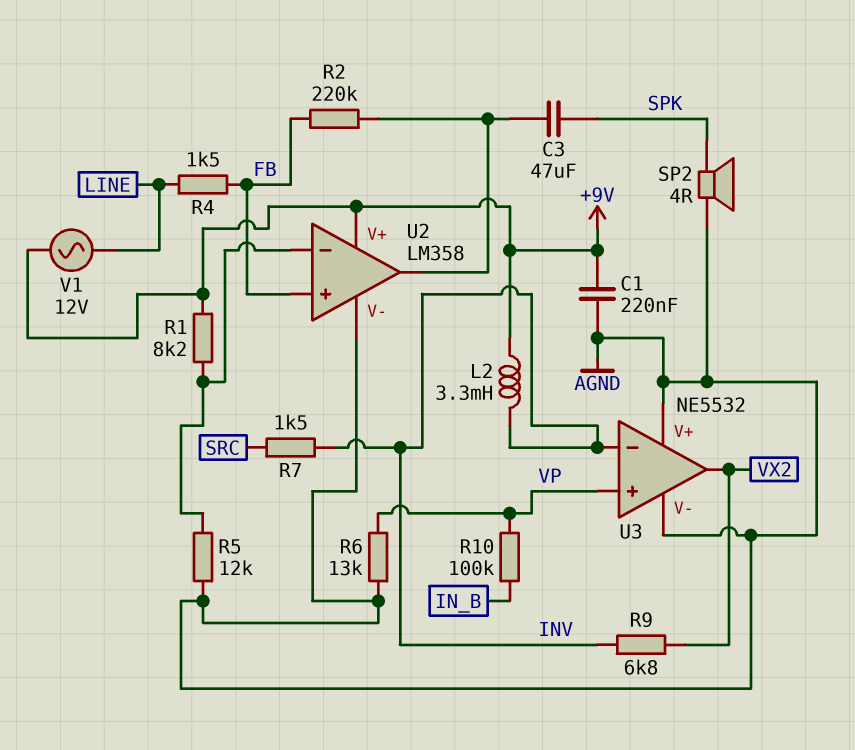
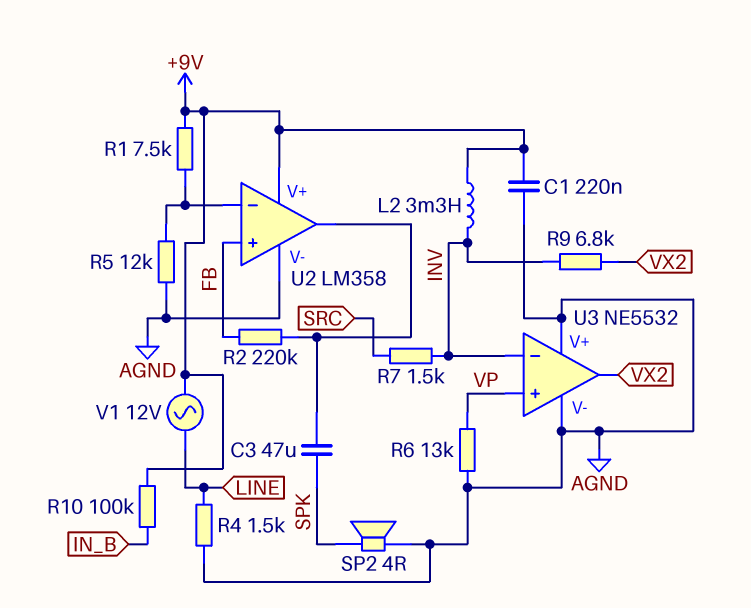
R1: 8.2k (+9V, U2/in-) -> 7.5k (+9V, U2/in-)
R4: 1.5k (FB, LINE) -> 1.5k (AGND, LINE)
R10: 100k (IN_B, VP) -> 100k (+9V, IN_B)

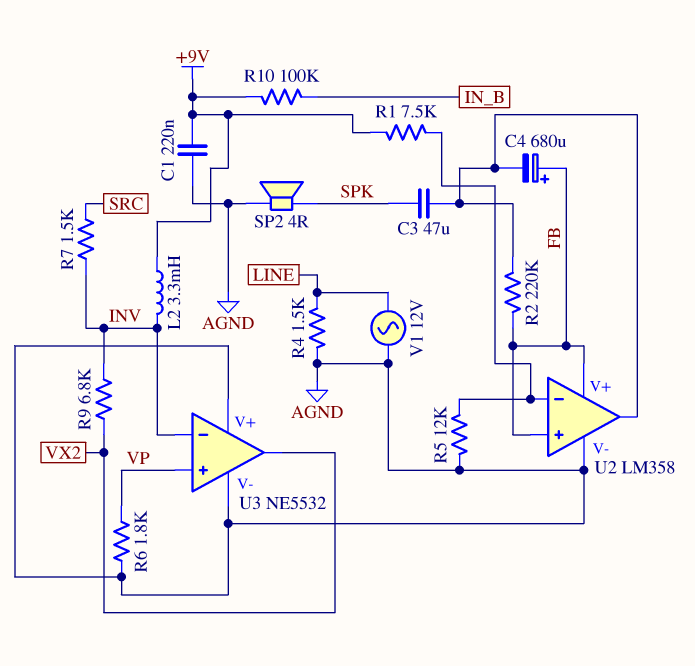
C4: none -> 680uF (plus FB, minus U2/out)
R6: 13k (AGND, VP) -> 1.8k (AGND, VP)
U2 pin V+: +9V -> FB
V1: AC 12V (+9V, LINE) -> AC 12V (AGND, LINE)

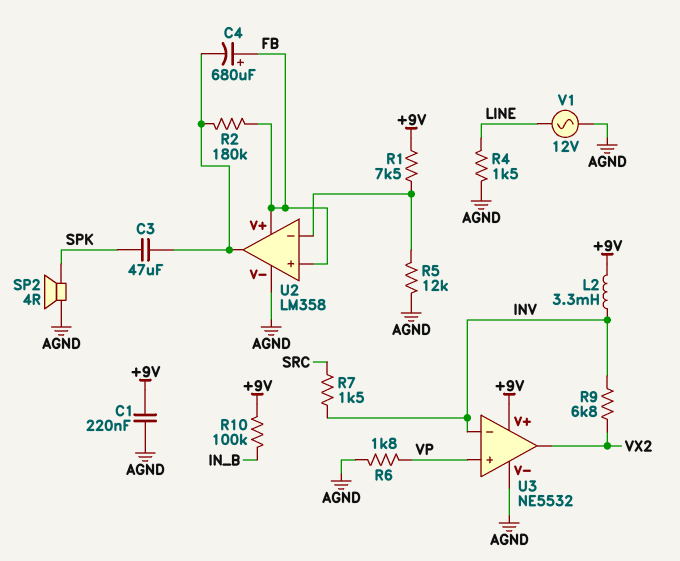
R2: 220k (FB, U2/out) -> 180k (FB, U2/out)
U3 pin V+: AGND -> +9V

